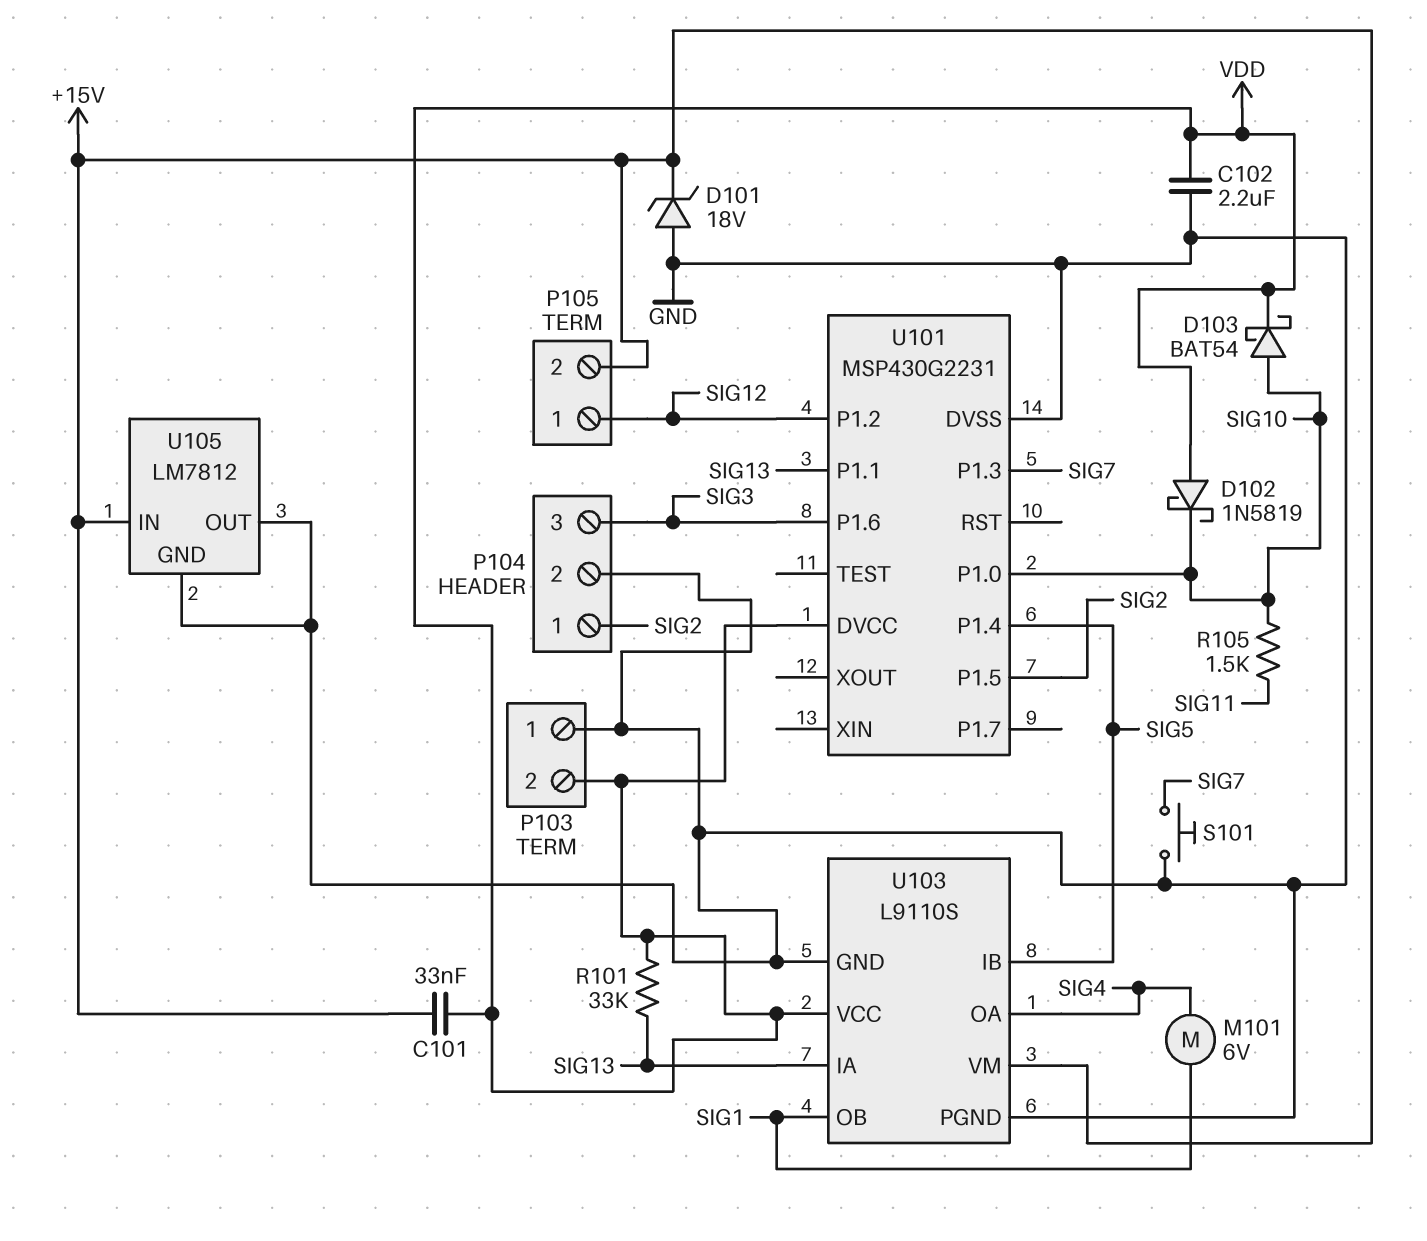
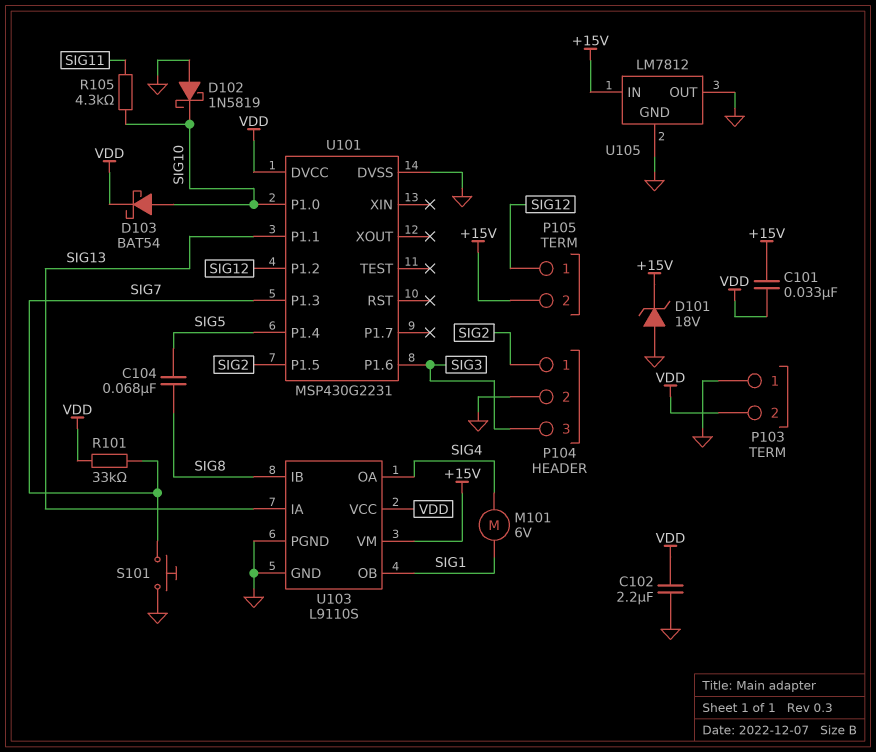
C104: none -> 68nF (SIG5, SIG8)
D102: schottky 1N5819 (A VDD, K SIG10) -> schottky 1N5819 (A GND, K SIG10)
R101: 33k (SIG13, VDD) -> 33k (SIG7, VDD)
R105: 1.5k (SIG10, SIG11) -> 4.3k (SIG10, SIG11)
U103 pin IB: SIG5 -> SIG8

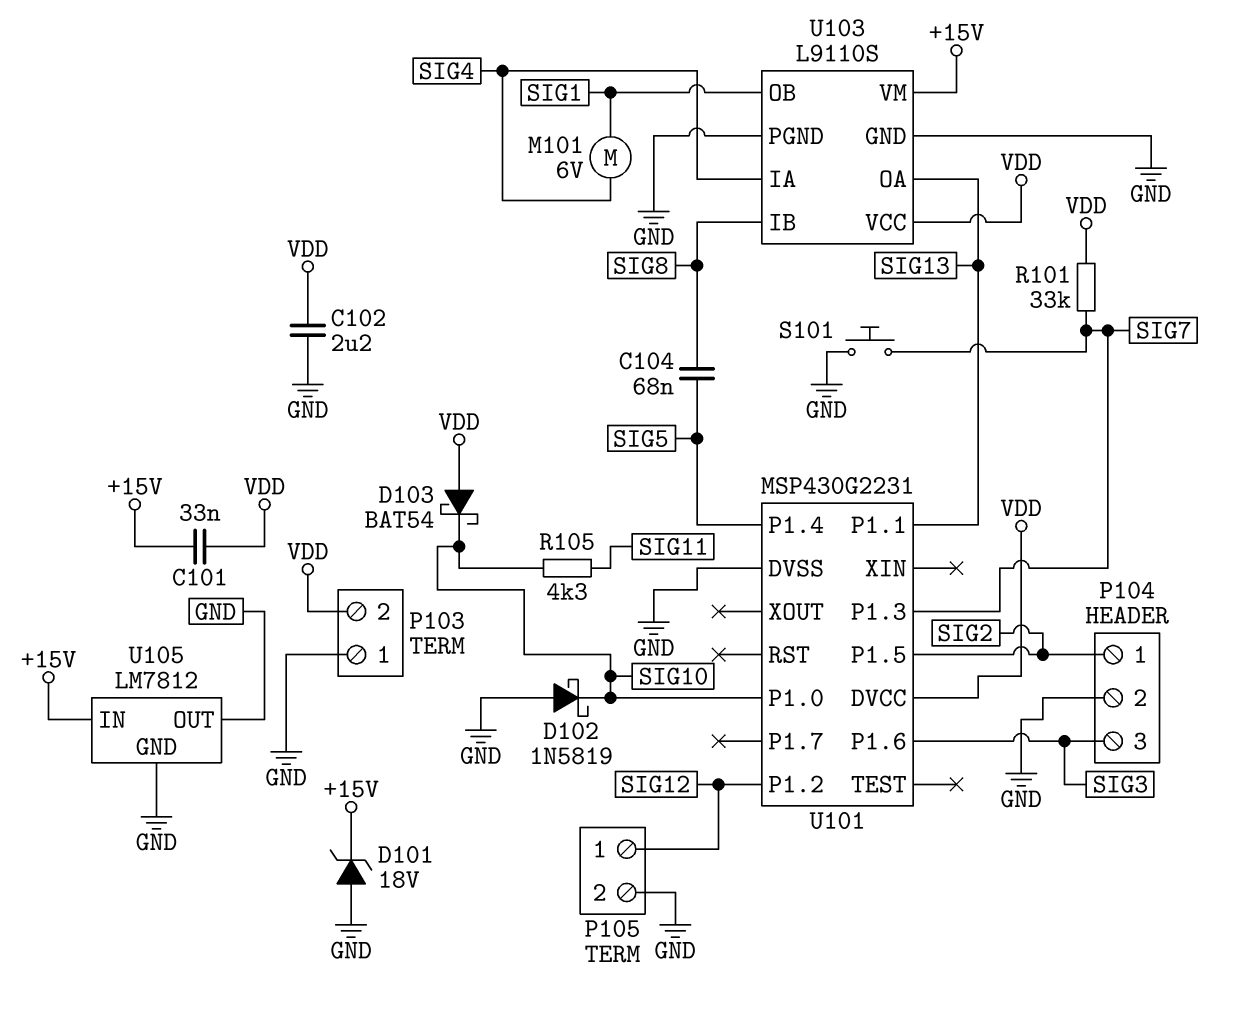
D103: schottky BAT54 (A SIG10, K VDD) -> schottky BAT54 (A VDD, K SIG10)
P105 pin 2: +15V -> GND
U103 pin IA: SIG13 -> SIG4
U103 pin OA: SIG4 -> SIG13

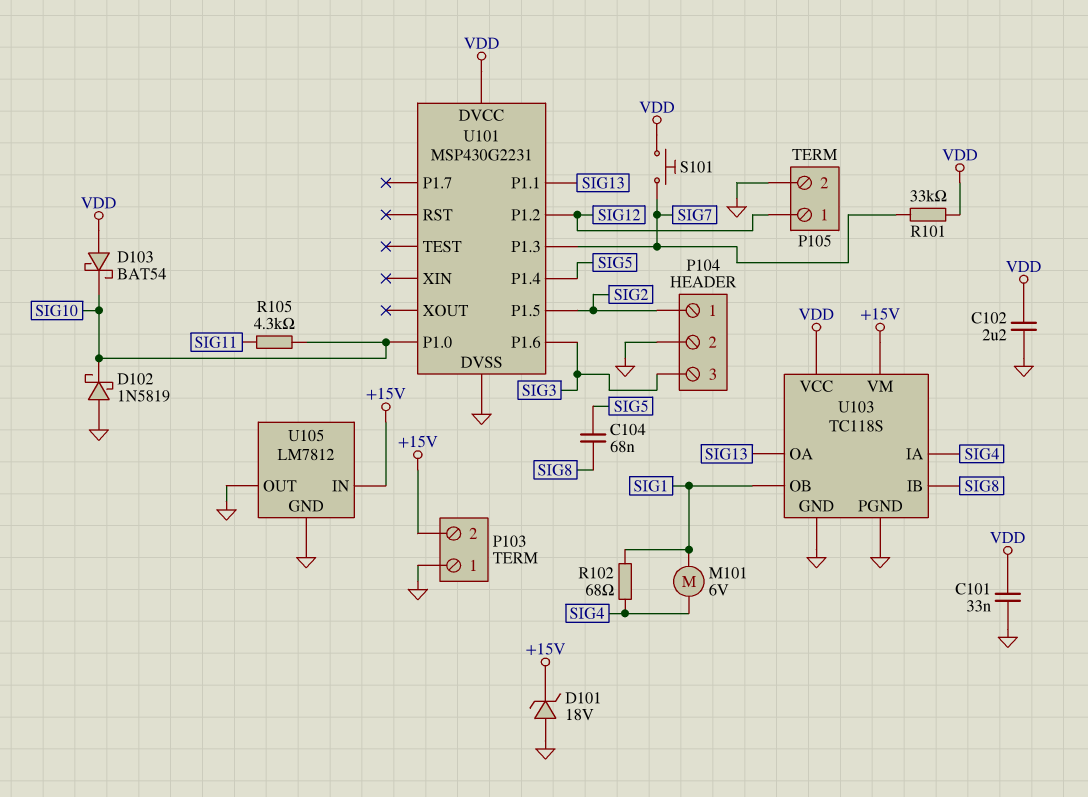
C101: 33nF (+15V, VDD) -> 33nF (GND, VDD)
P103 pin 2: VDD -> +15V
R102: none -> 68 (SIG1, SIG4)
S101: button (GND, SIG7) -> button (SIG7, VDD)
U103: L9110S -> TC118S

